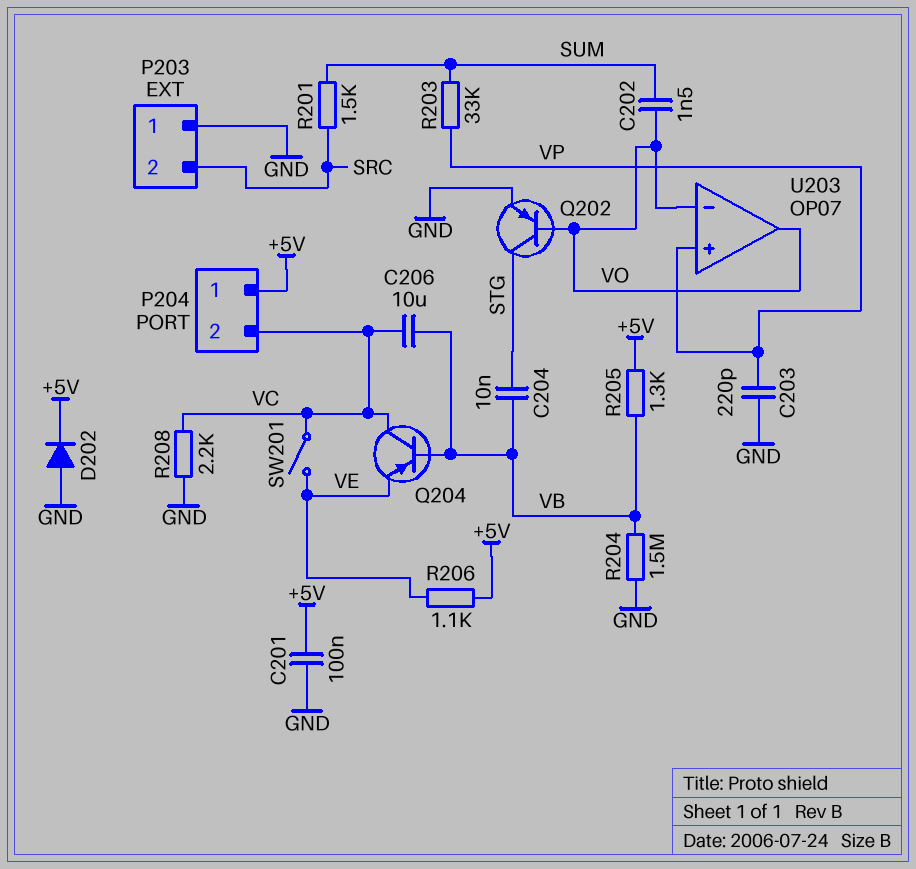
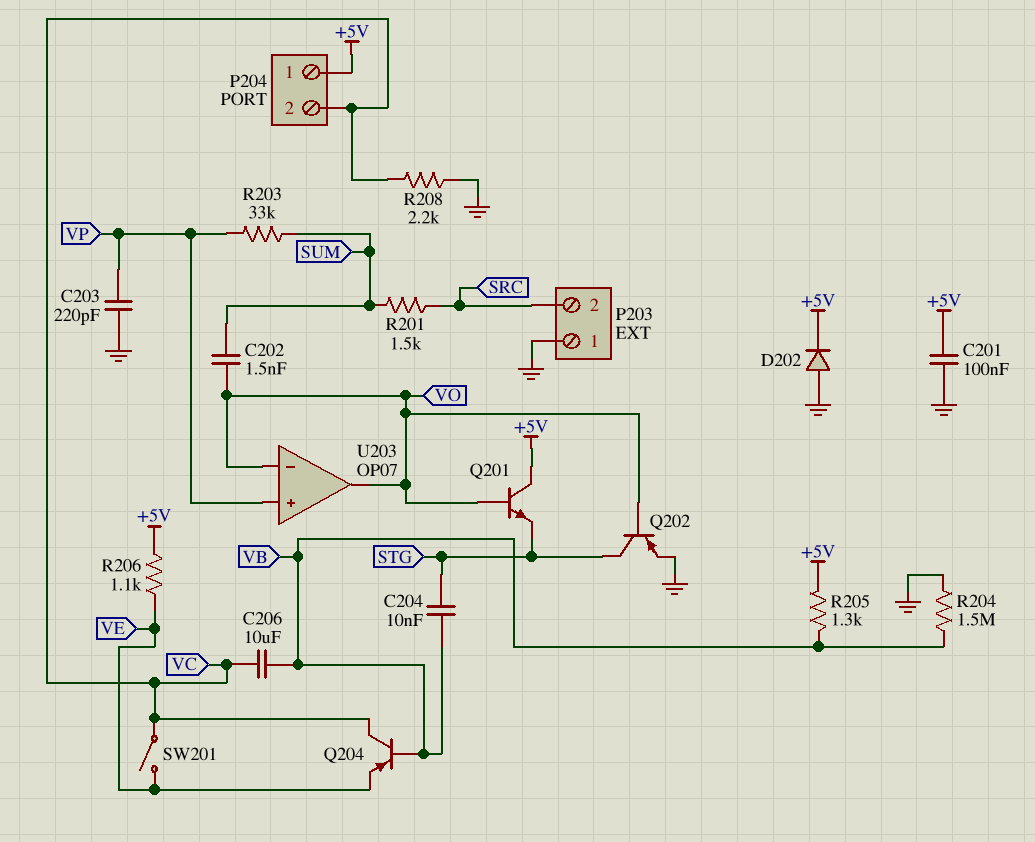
Q201: none -> NPN (B VO, C +5V, E STG)

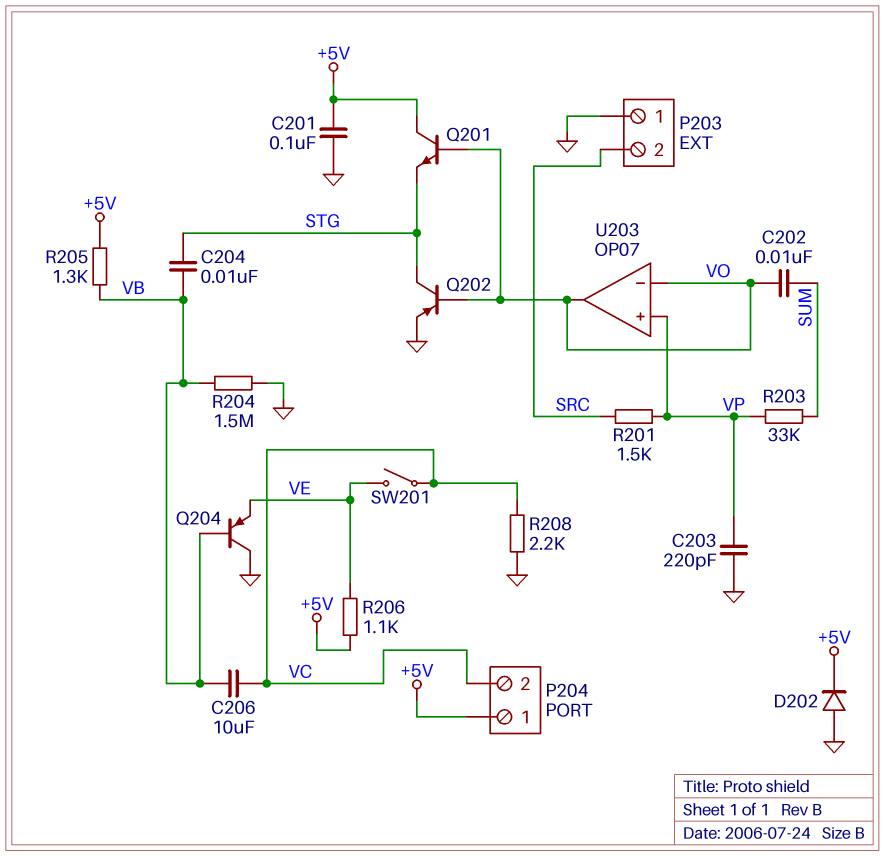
C202: 1.5nF (SUM, VO) -> 10nF (SUM, VO)
Q204: PNP (B VB, C VC, E VE) -> PNP (B VB, C GND, E VE)
R201: 1.5k (SRC, SUM) -> 1.5k (SRC, VP)

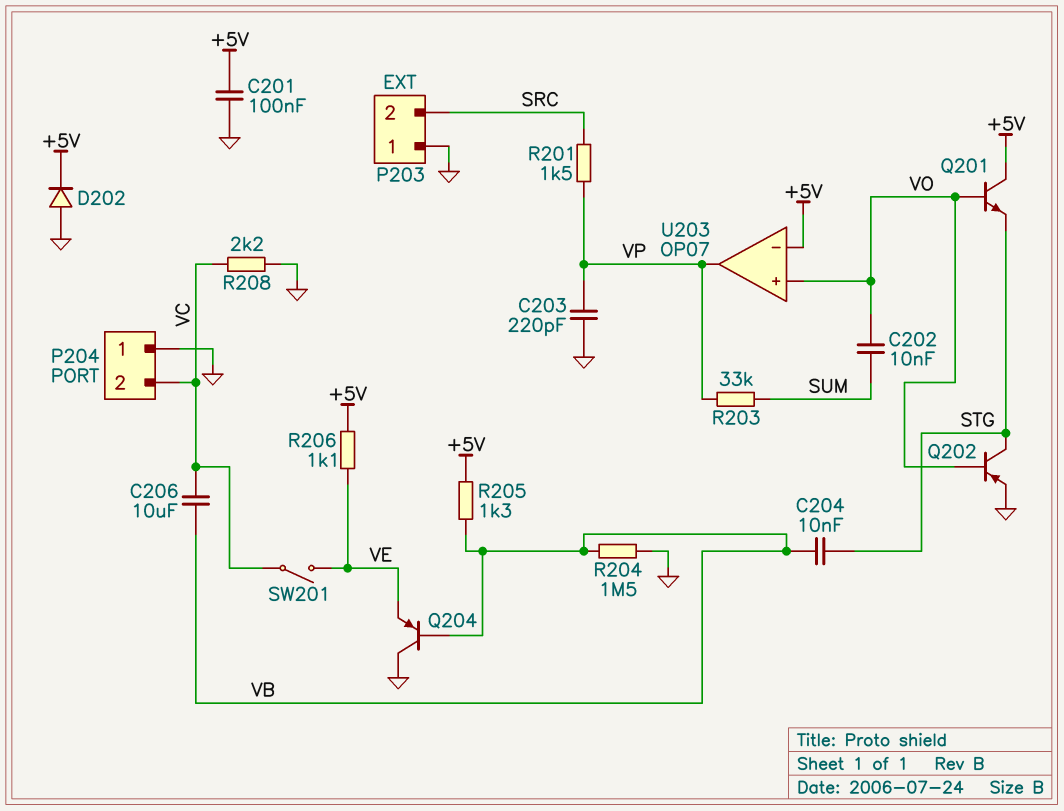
P204 pin 1: +5V -> GND
U203 pin in+: VP -> VO
U203 pin in-: VO -> +5V
U203 pin out: VO -> VP

